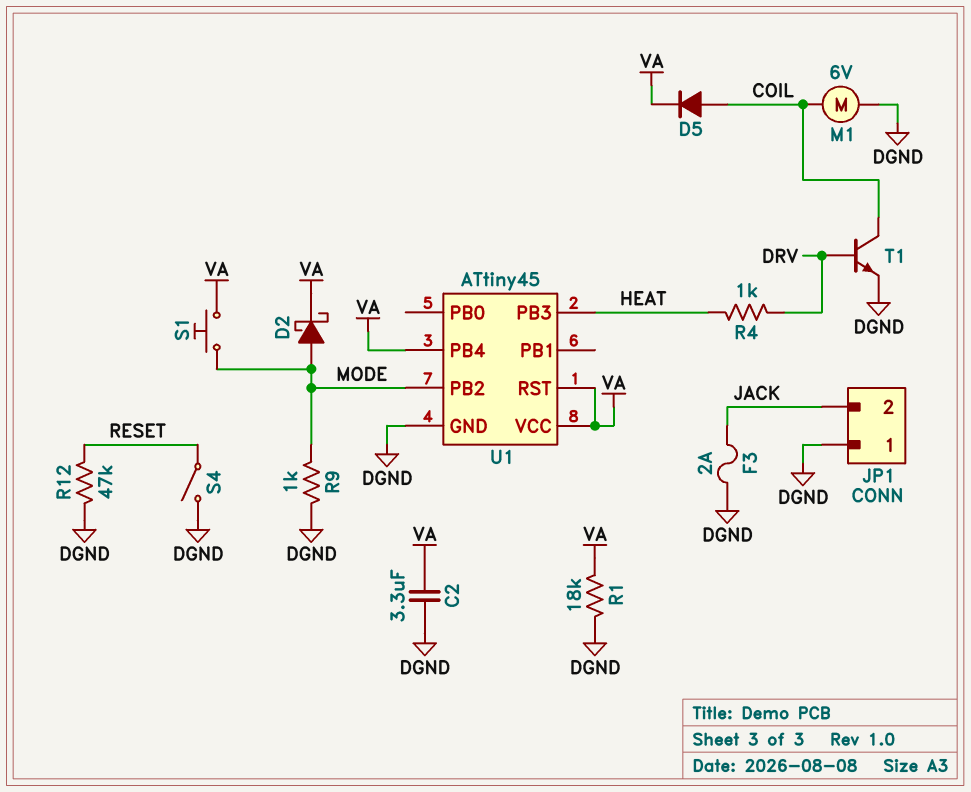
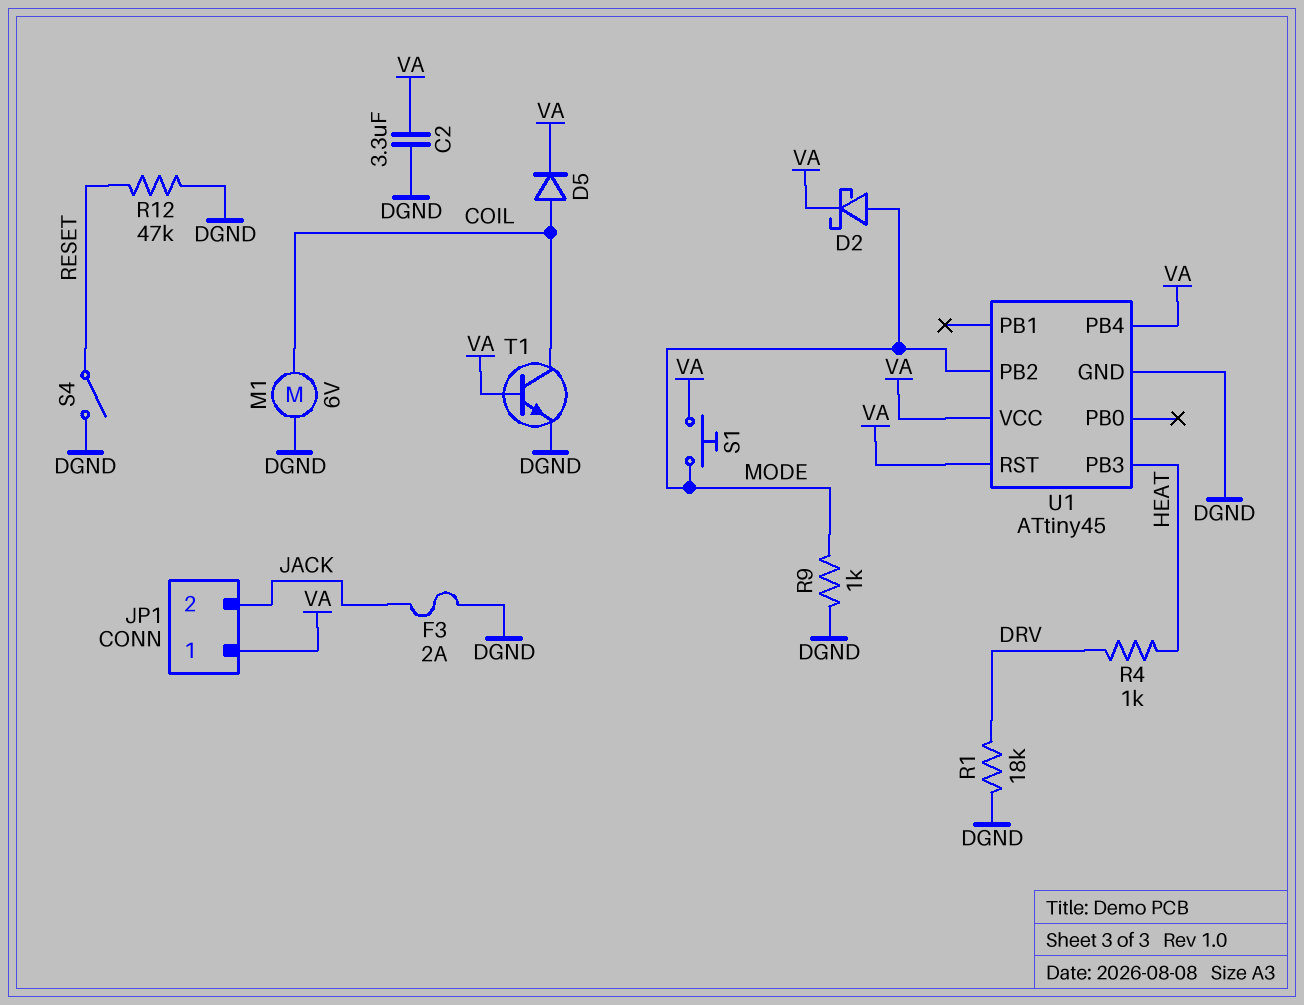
JP1 pin 1: DGND -> VA
R1: 18k (DGND, VA) -> 18k (DGND, DRV)
T1: NPN (B DRV, C COIL, E DGND) -> NPN (B VA, C COIL, E DGND)

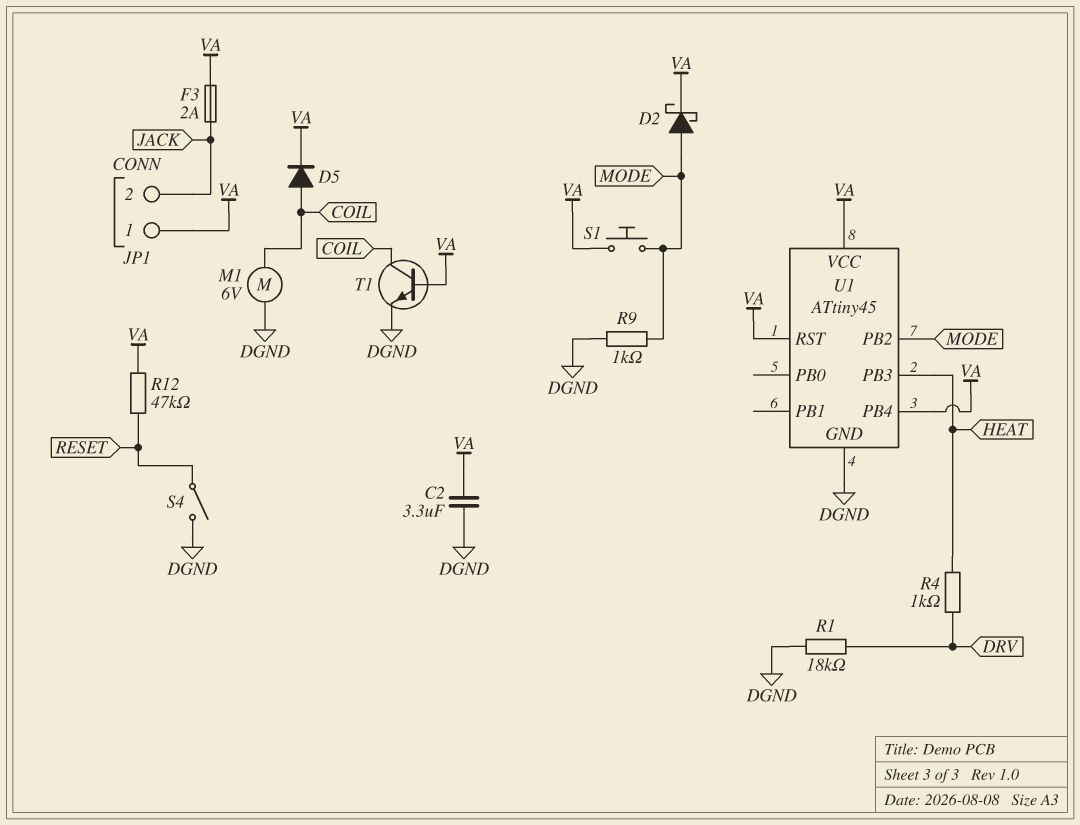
F3: 2A (DGND, JACK) -> 2A (JACK, VA)
R12: 47k (DGND, RESET) -> 47k (RESET, VA)

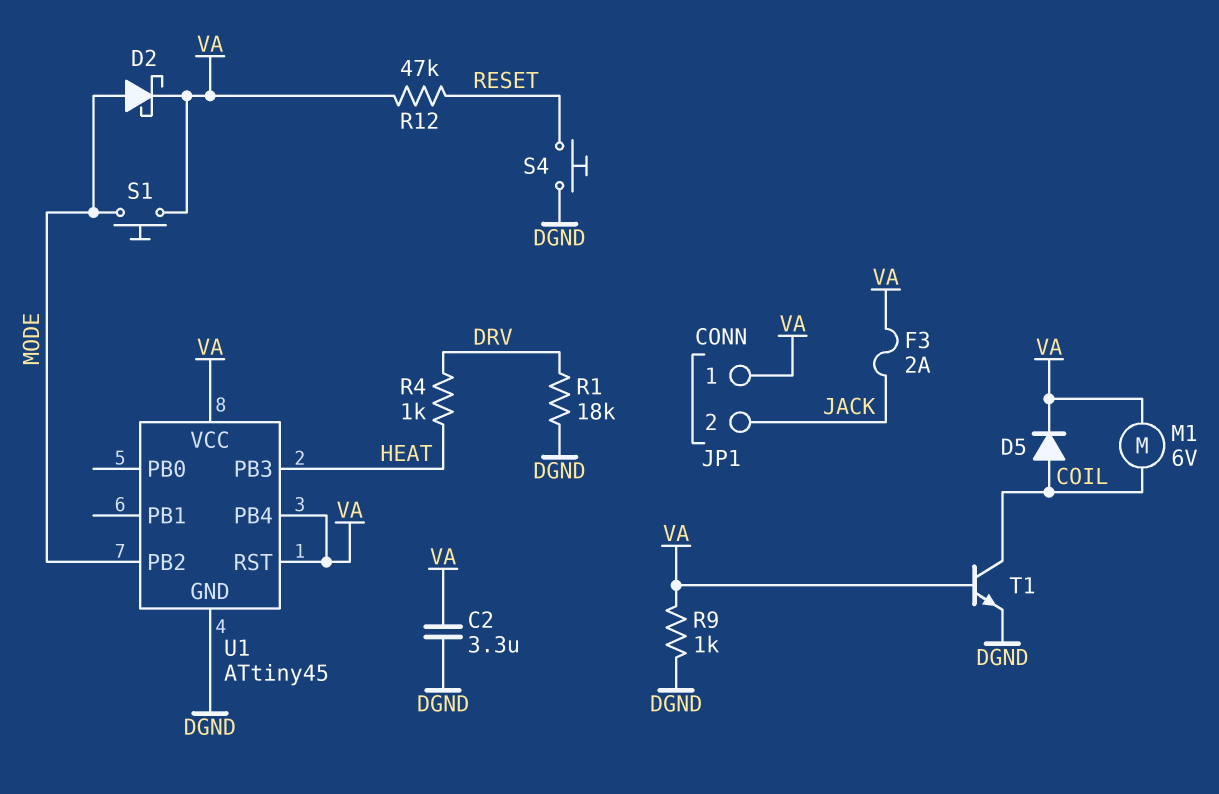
M1: motor 6V (COIL, DGND) -> motor 6V (COIL, VA)
R9: 1k (DGND, MODE) -> 1k (DGND, VA)
S4: switch (DGND, RESET) -> button (DGND, RESET)

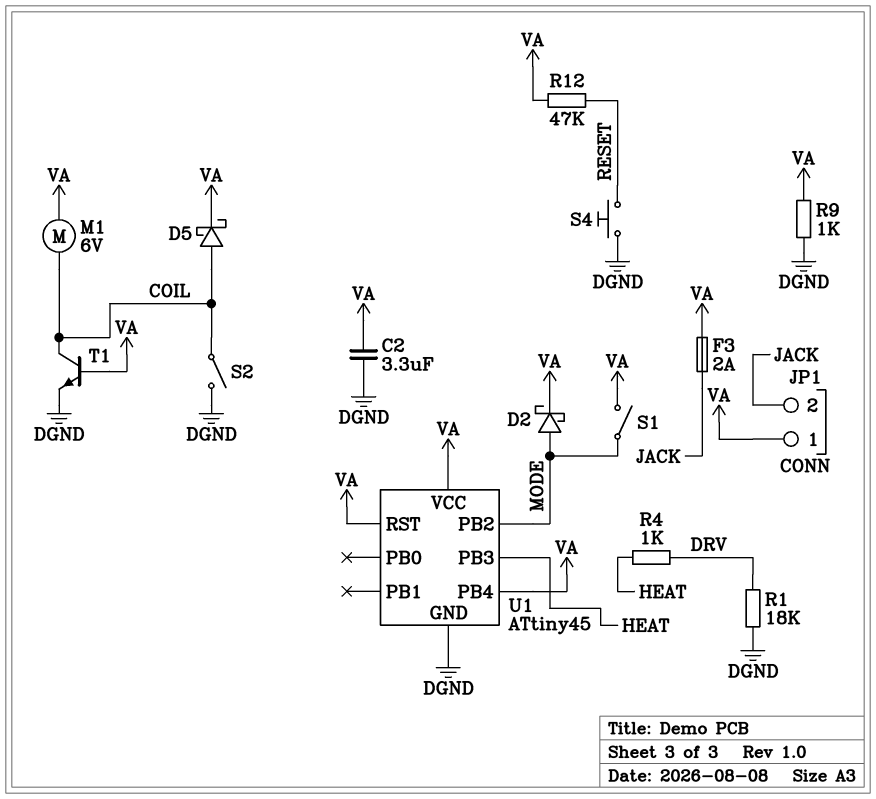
D5: diode (A COIL, K VA) -> schottky (A COIL, K VA)
S1: button (MODE, VA) -> switch (MODE, VA)
S2: none -> switch (COIL, DGND)

